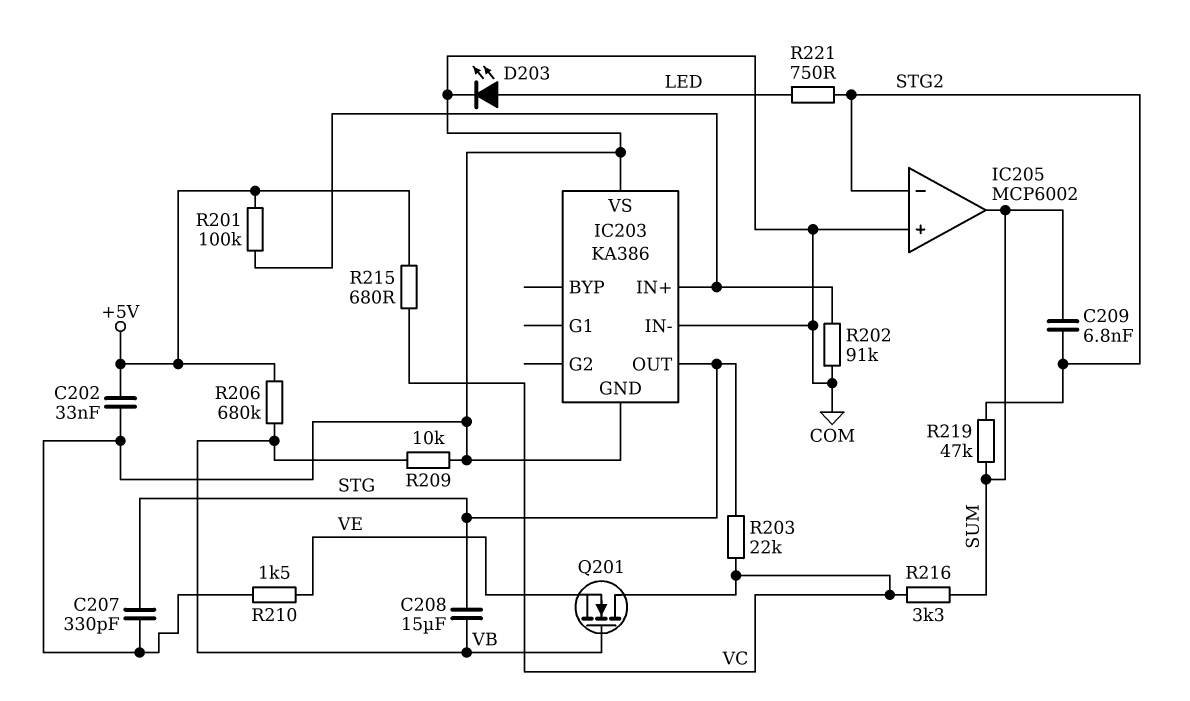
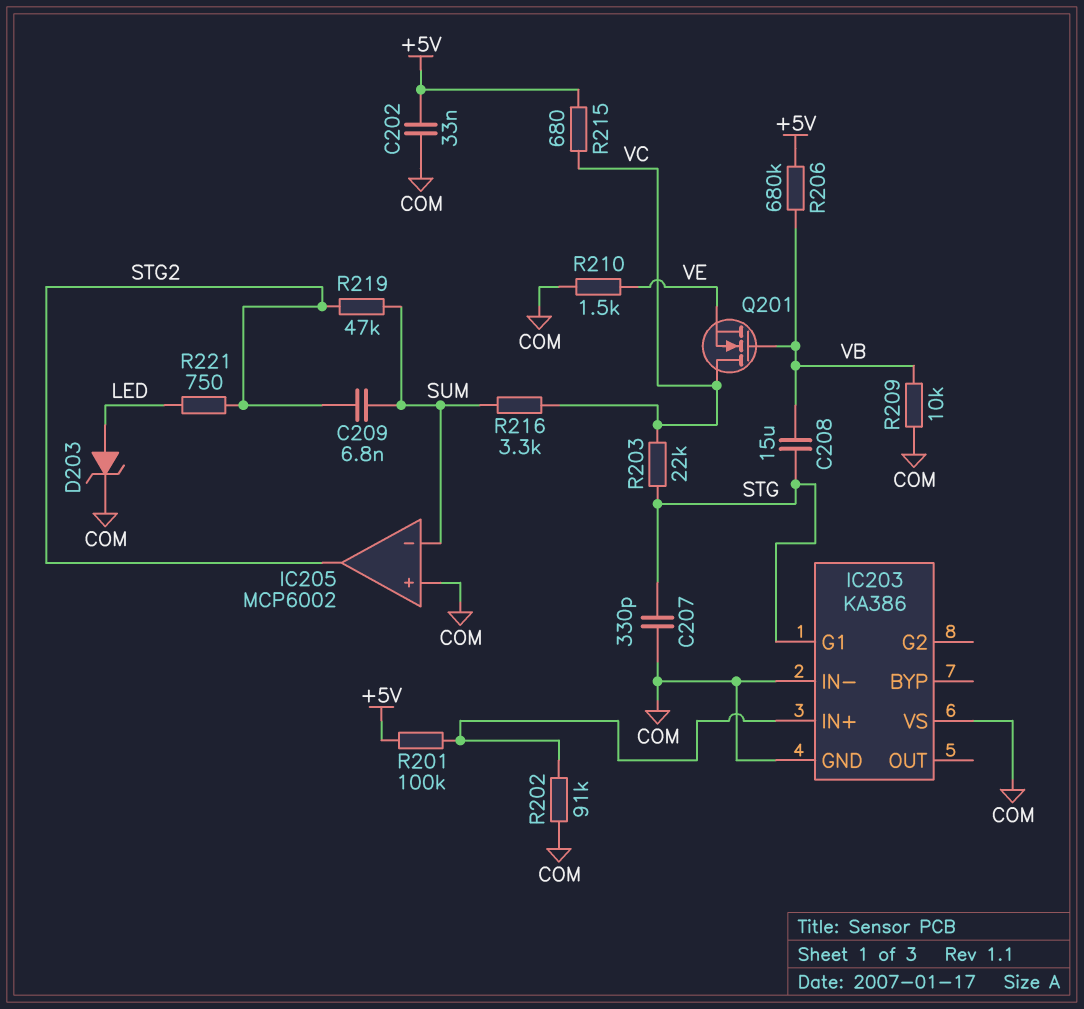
D203: LED (A LED, K COM) -> zener (A LED, K COM)
IC203 pin G1: none -> STG
IC203 pin OUT: STG -> none
IC205 pin in-: STG2 -> SUM
IC205 pin out: SUM -> STG2

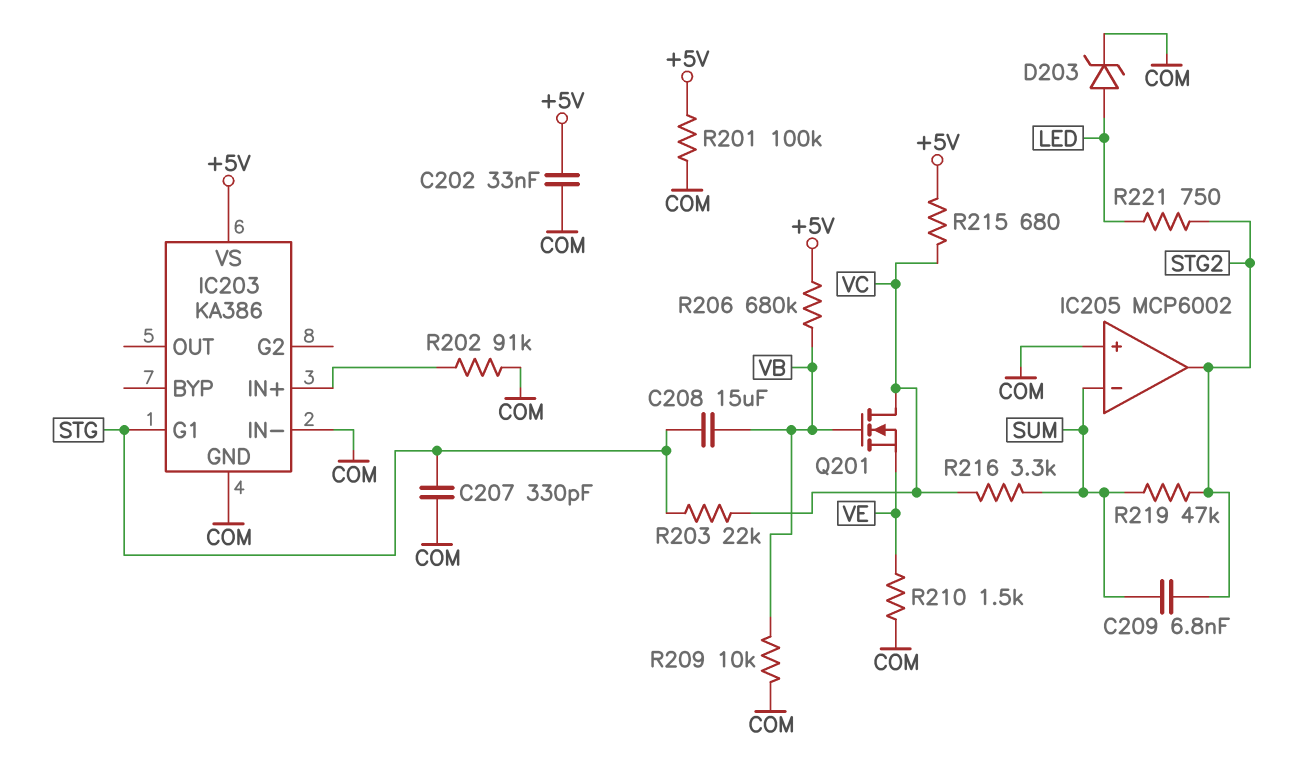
IC203 pin VS: COM -> +5V
R201: 100k (+5V, IC203/IN+) -> 100k (+5V, COM)

